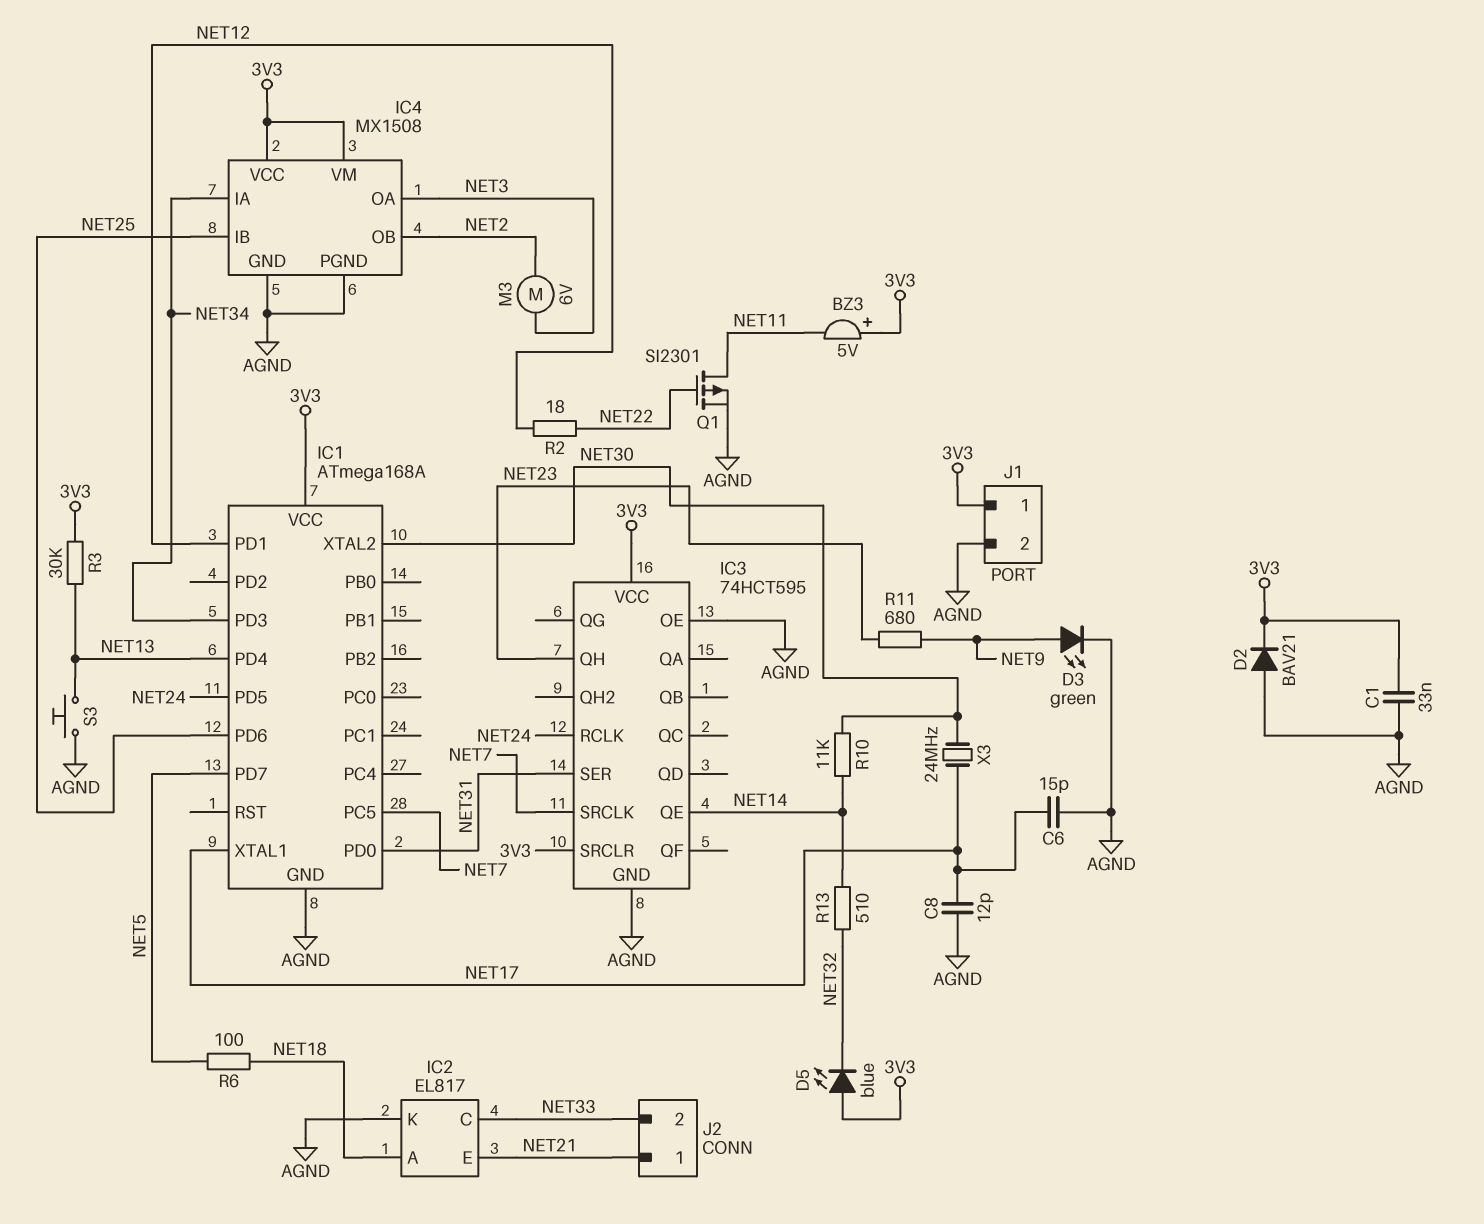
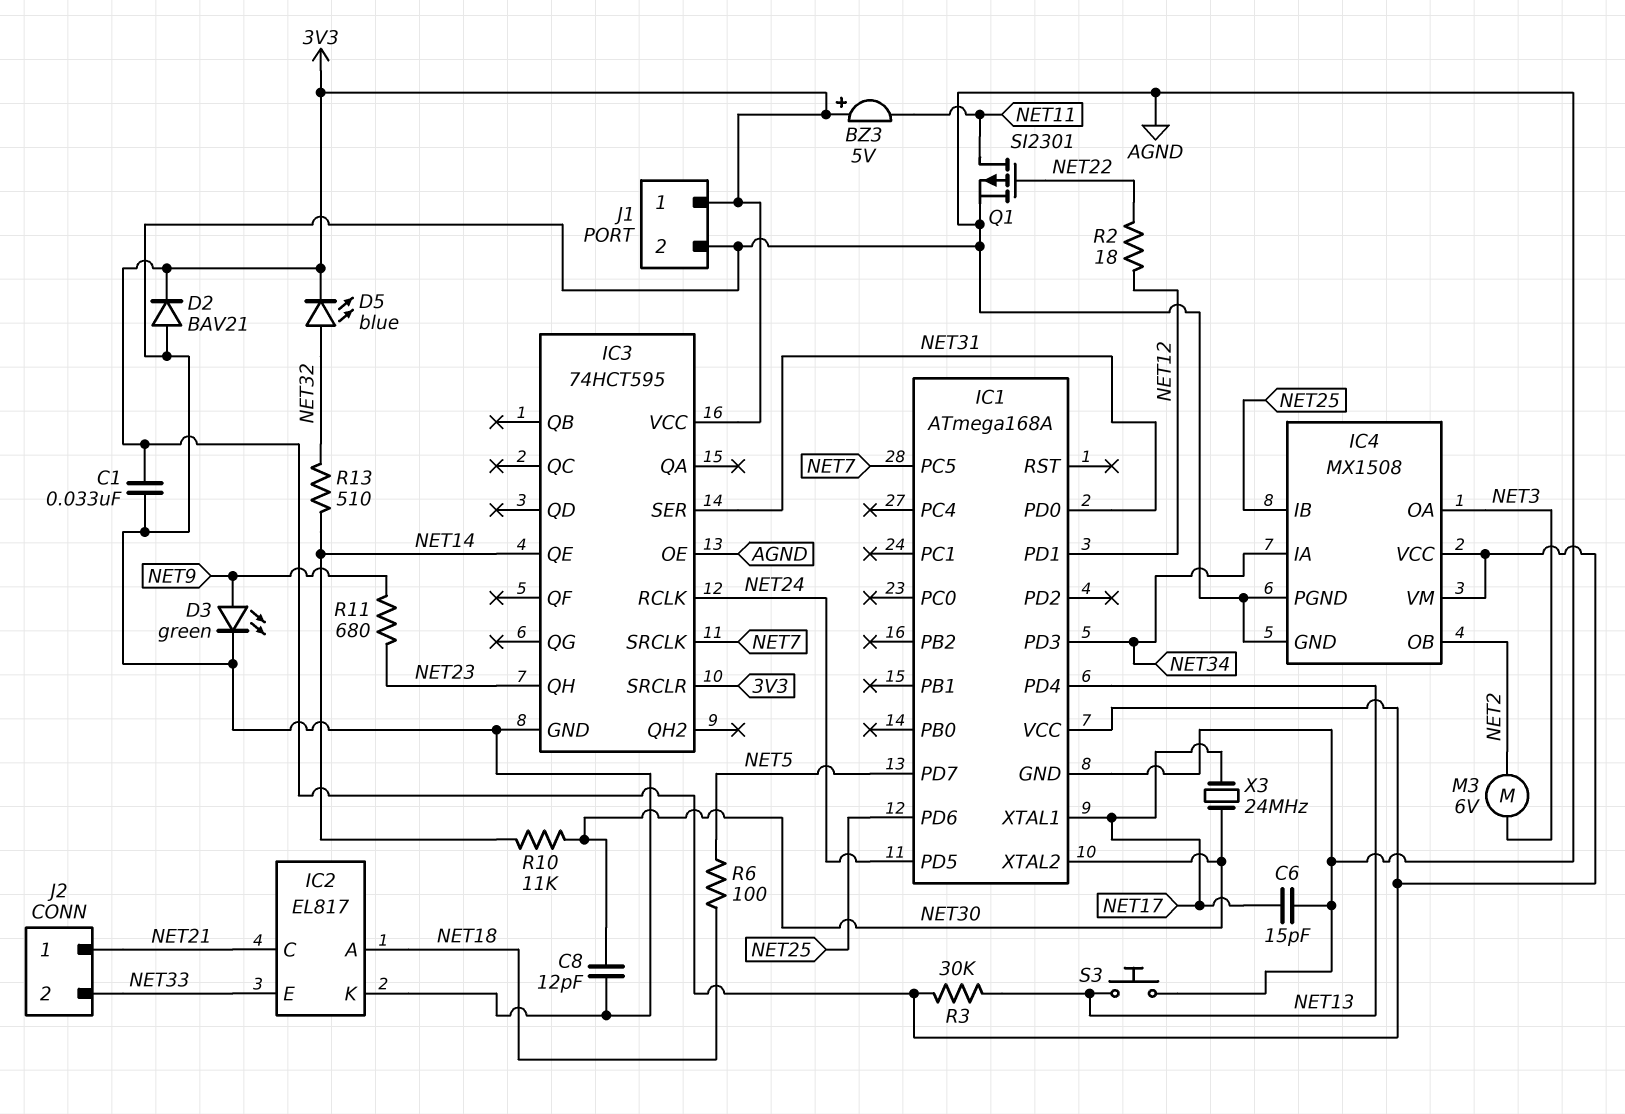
C8: 12pF (AGND, NET17) -> 12pF (AGND, NET30)
D5: LED blue (A 3V3, K NET32) -> LED blue (A NET32, K 3V3)
IC2 pin C: NET33 -> NET21
IC2 pin E: NET21 -> NET33

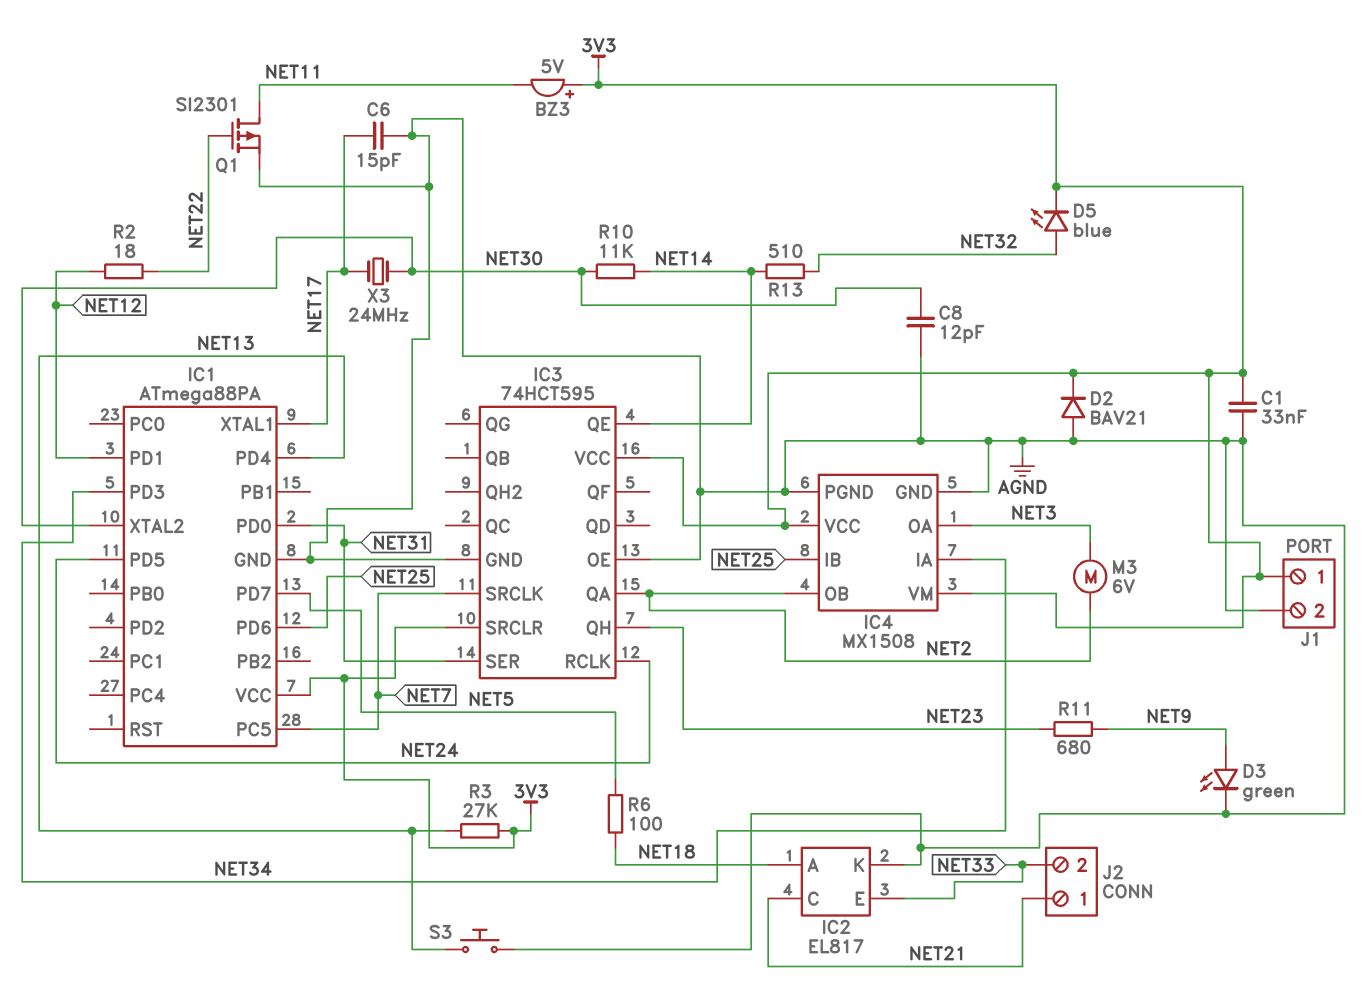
IC1: ATmega168A -> ATmega88PA
IC3 pin QA: none -> NET2
R3: 30k (3V3, NET13) -> 27k (3V3, NET13)

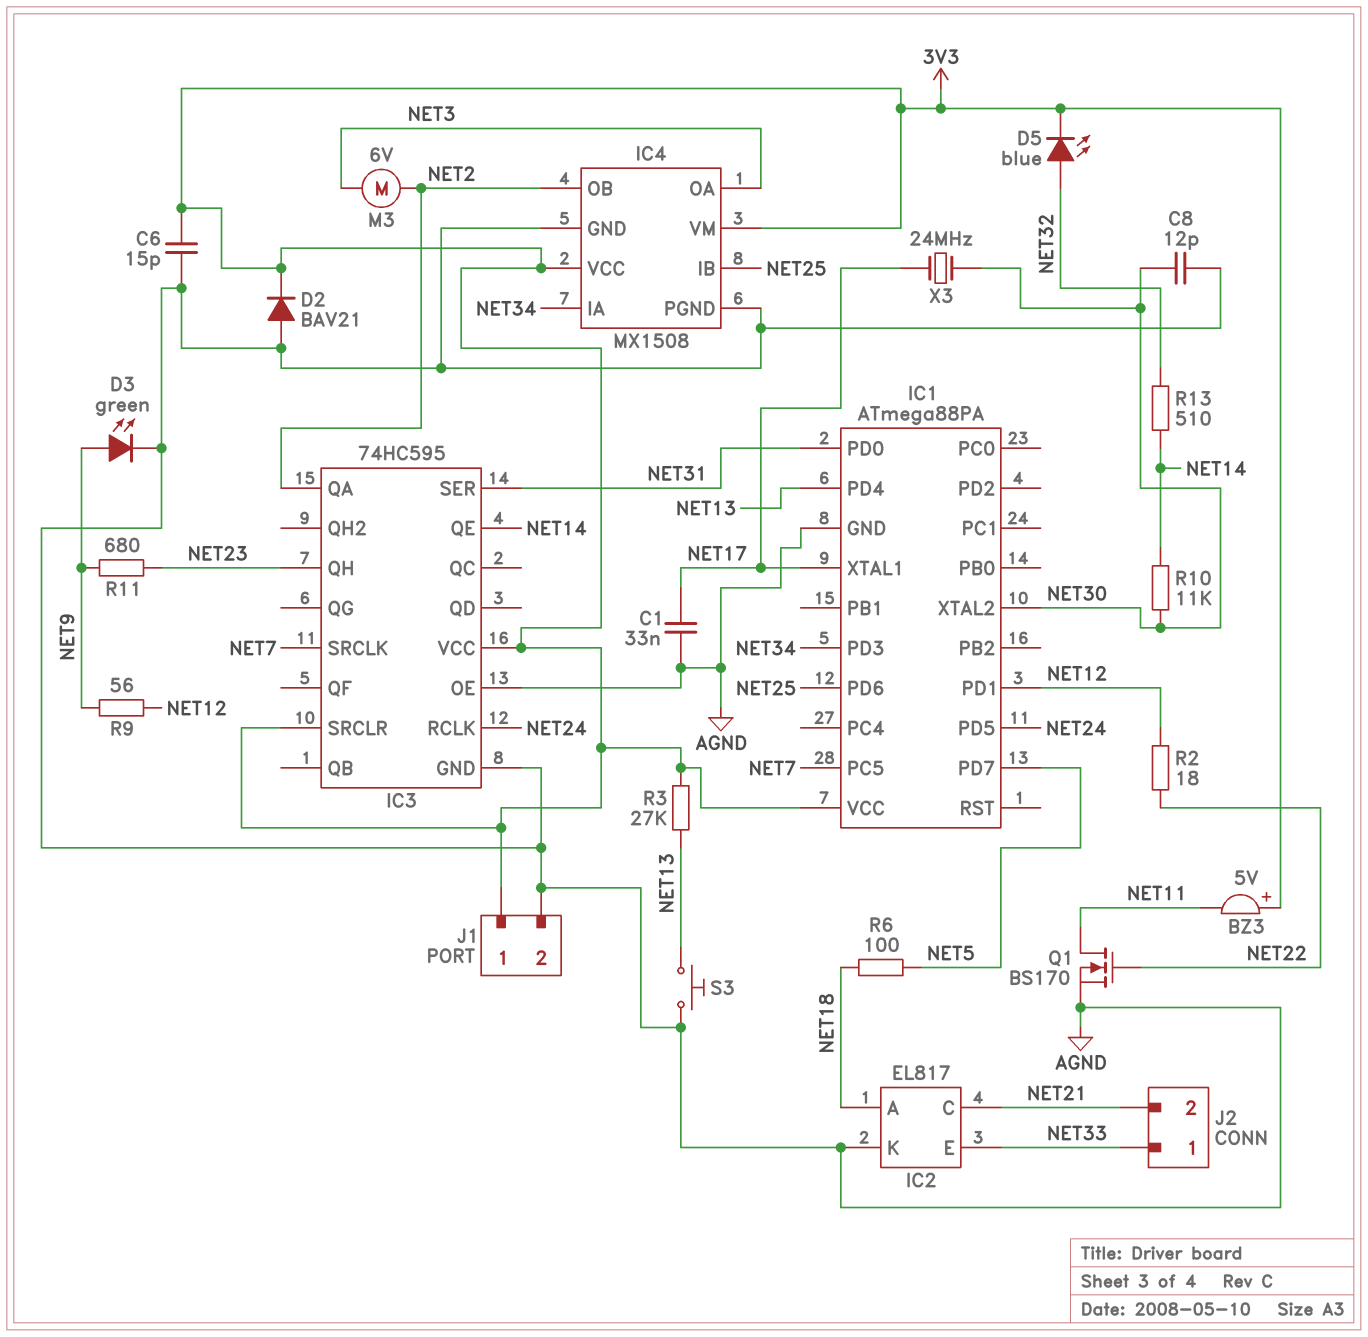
C1: 33nF (3V3, AGND) -> 33nF (AGND, NET17)
C6: 15pF (AGND, NET17) -> 15pF (3V3, AGND)
IC3: 74HCT595 -> 74HC595
J2 pin 1: NET21 -> NET33
J2 pin 2: NET33 -> NET21
Q1: PMOS SI2301 (G NET22, D NET11, S AGND) -> NMOS BS170 (G NET22, D NET11, S AGND)
R9: none -> 56 (NET9, NET12)

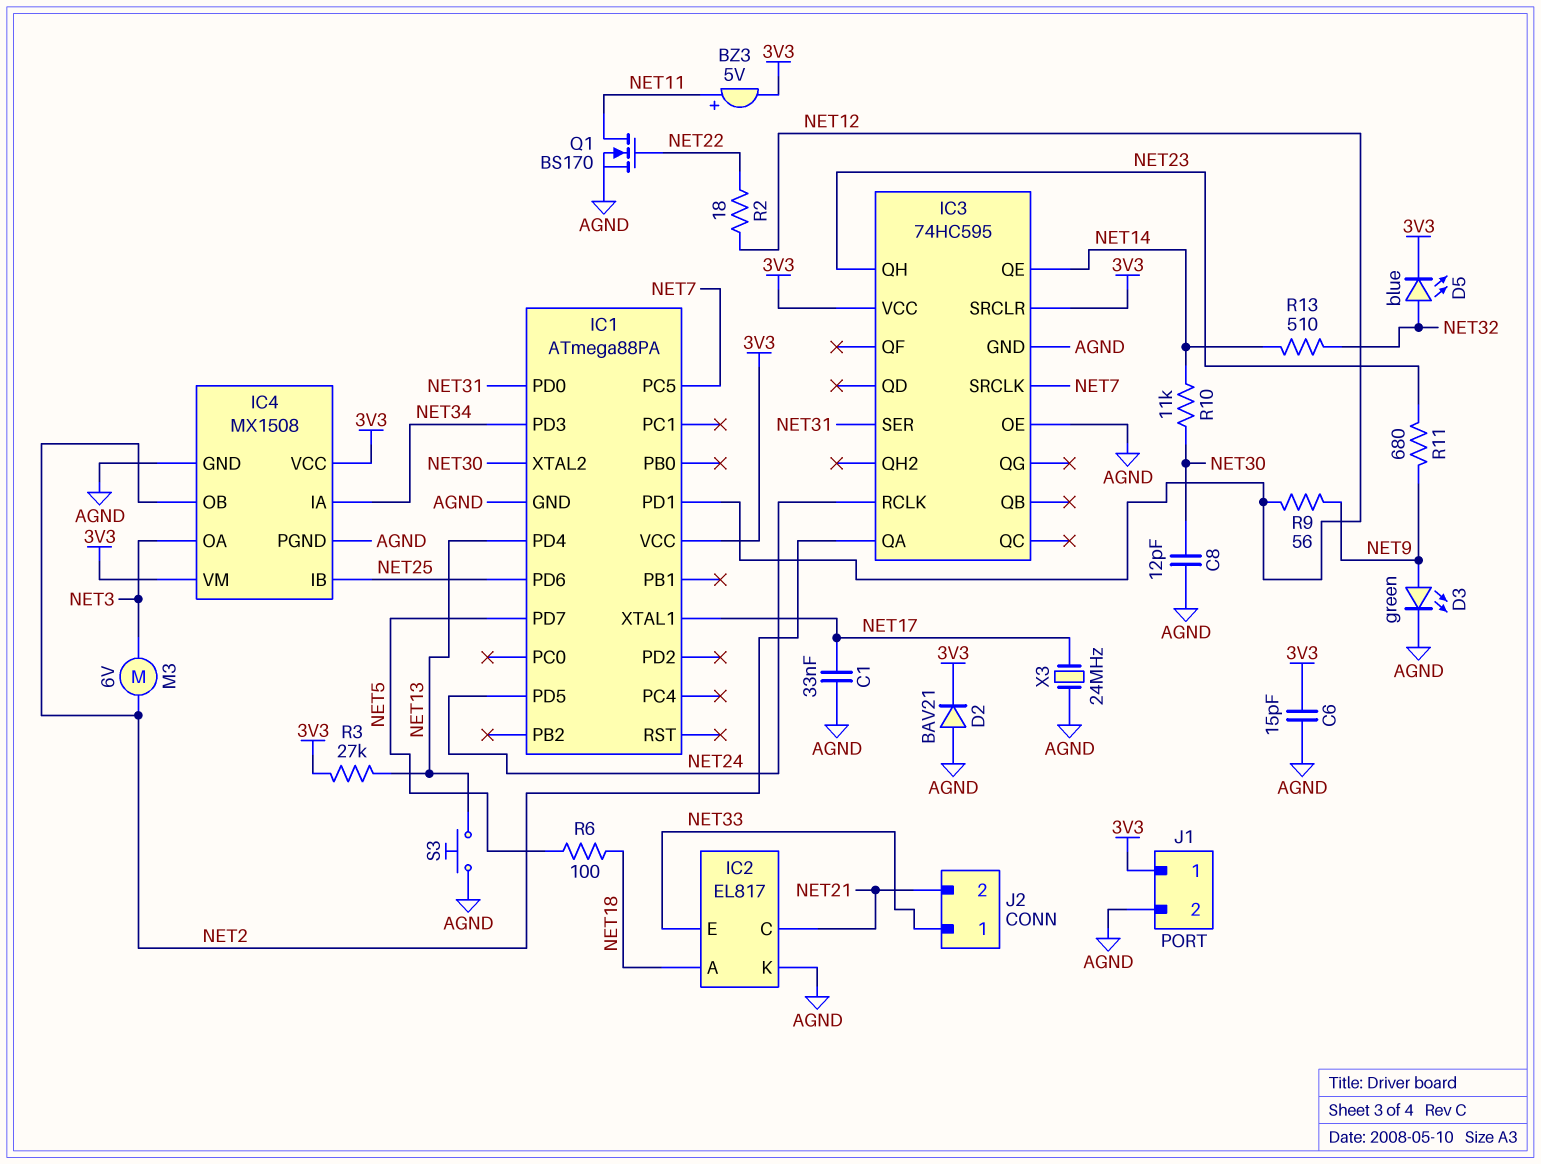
BZ3: buzzer 5V (plus 3V3, minus NET11) -> buzzer 5V (plus NET11, minus 3V3)
X3: 24MHz (NET17, NET30) -> 24MHz (AGND, NET17)

